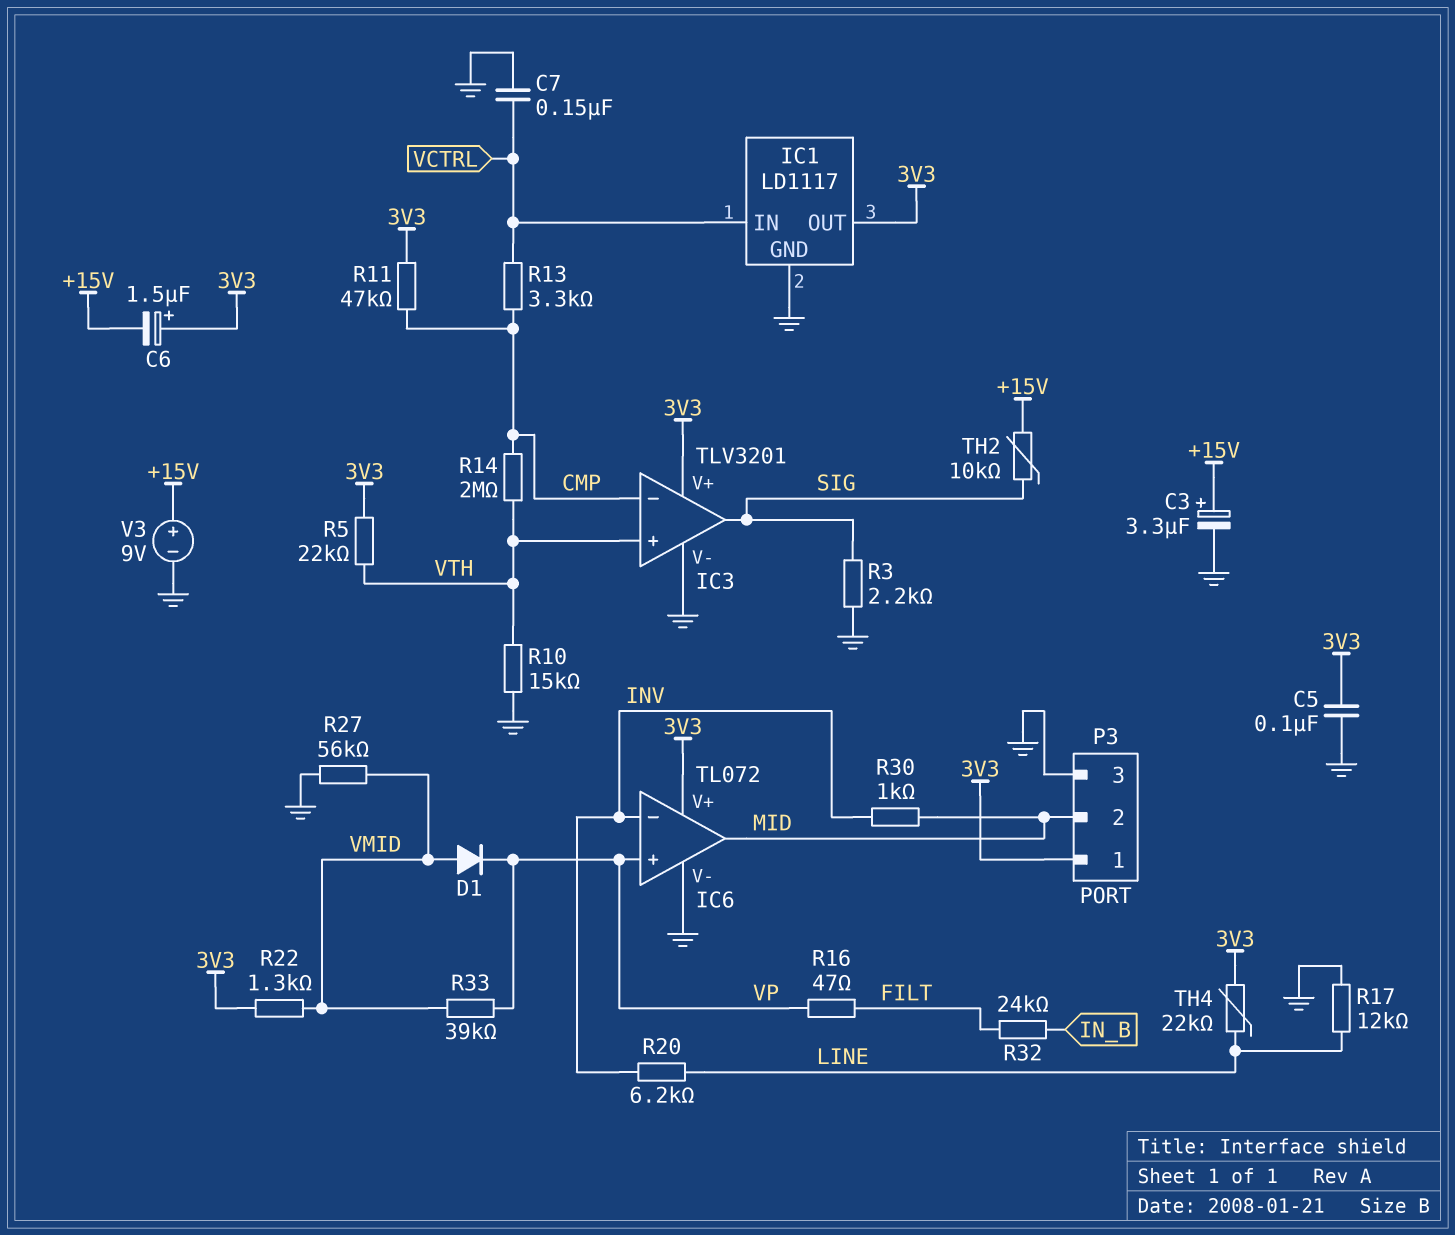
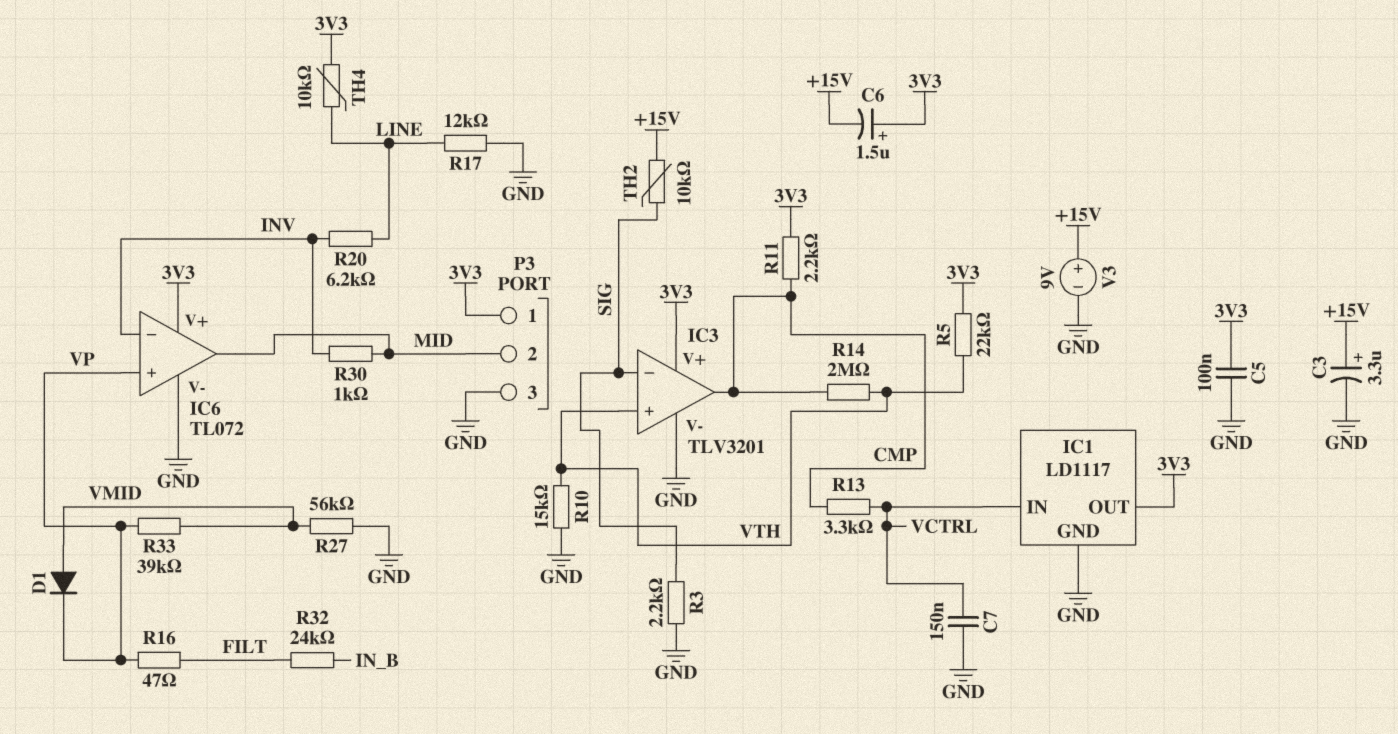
IC3 pin in-: CMP -> SIG
IC3 pin out: SIG -> CMP
R11: 47k (3V3, CMP) -> 2.2k (3V3, CMP)
R22: 1.3k (3V3, VMID) -> none
TH4: 22k (3V3, LINE) -> 10k (3V3, LINE)

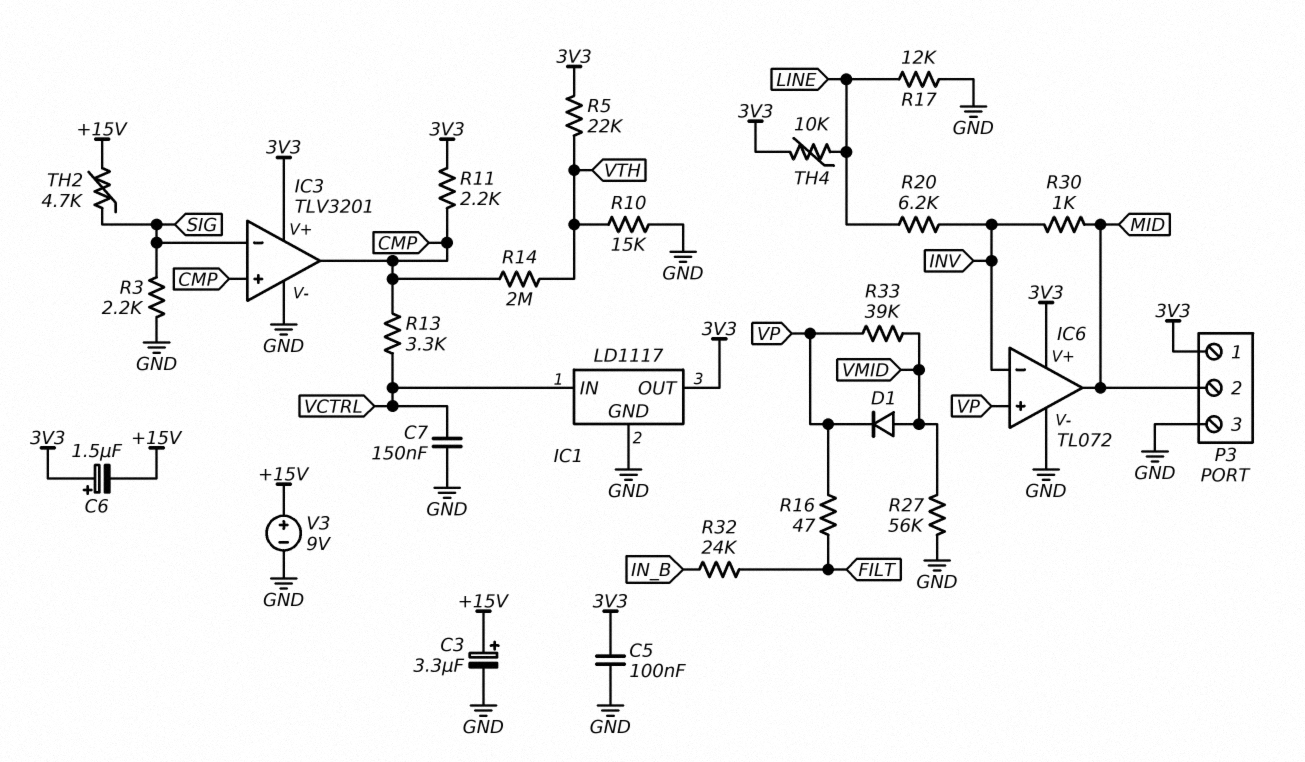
IC3 pin in+: VTH -> CMP
TH2: 10k (+15V, SIG) -> 4.7k (+15V, SIG)

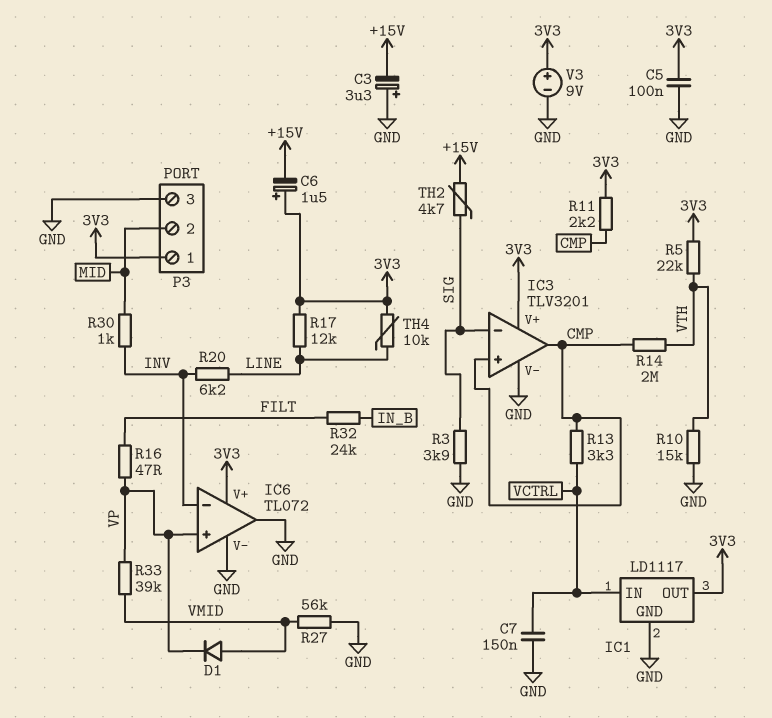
C3: 3.3uF (plus +15V, minus GND) -> 3.3uF (plus GND, minus +15V)
IC6 pin out: MID -> GND
R3: 2.2k (GND, SIG) -> 3.9k (GND, SIG)
R17: 12k (GND, LINE) -> 12k (3V3, LINE)
V3: 9V (plus +15V, minus GND) -> 9V (plus 3V3, minus GND)

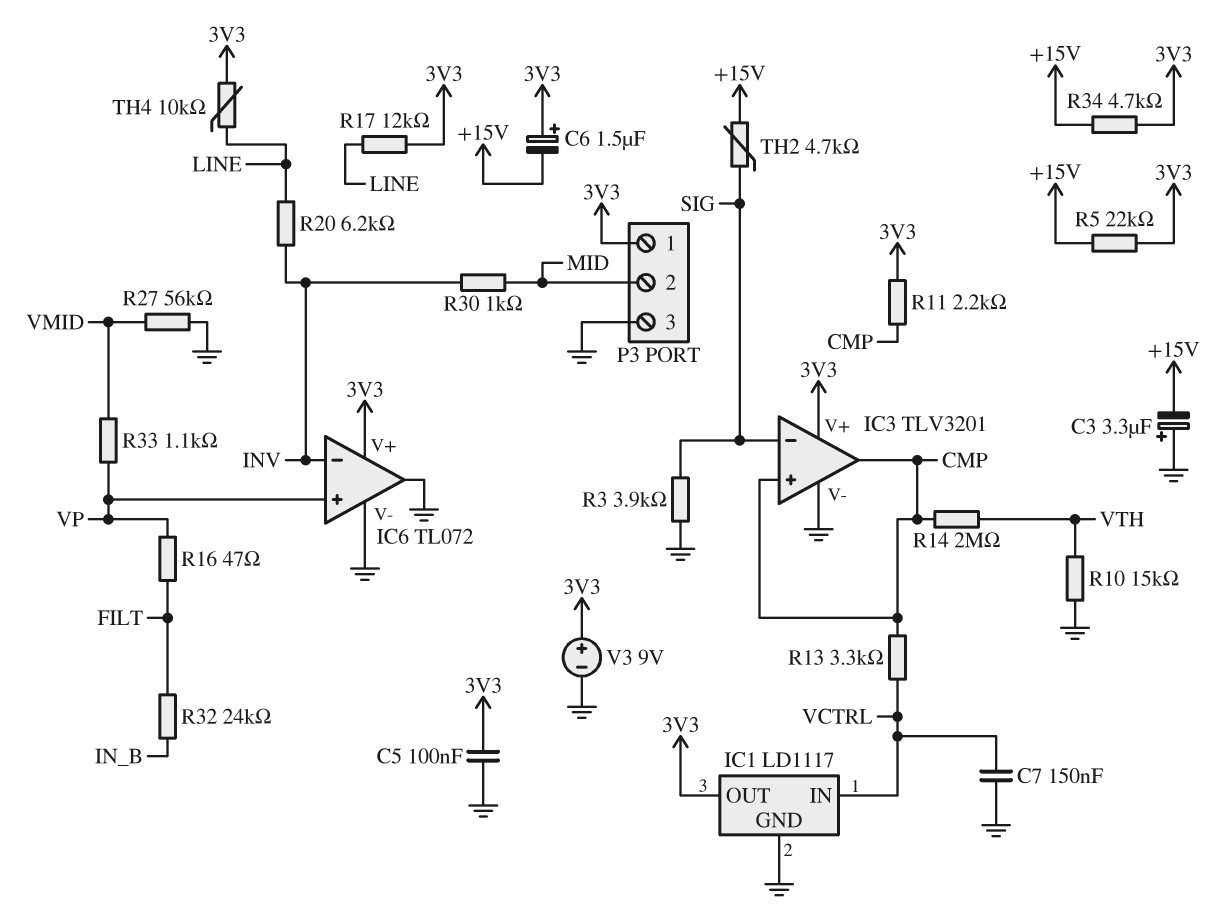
D1: diode (A VMID, K VP) -> none
R5: 22k (3V3, VTH) -> 22k (+15V, 3V3)
R33: 39k (VMID, VP) -> 1.1k (VMID, VP)
R34: none -> 4.7k (+15V, 3V3)

